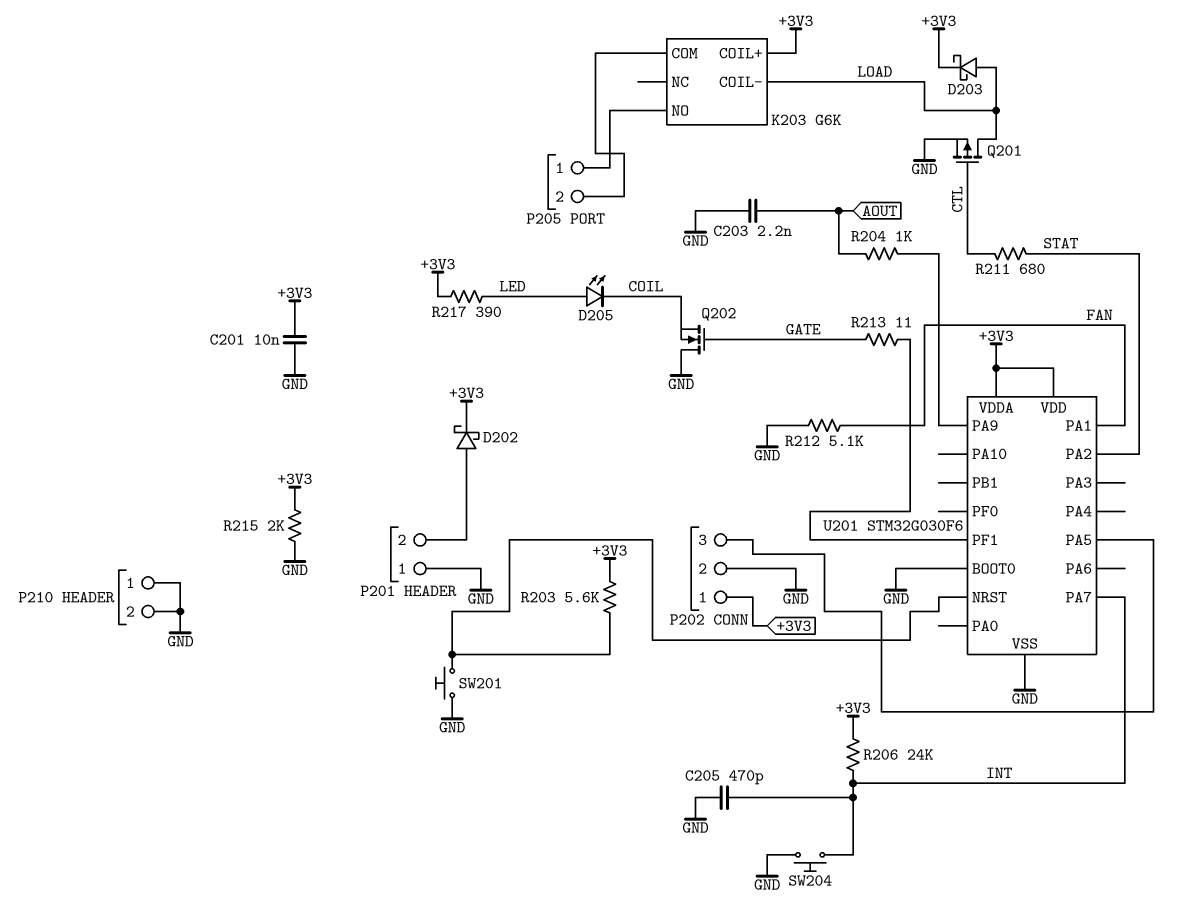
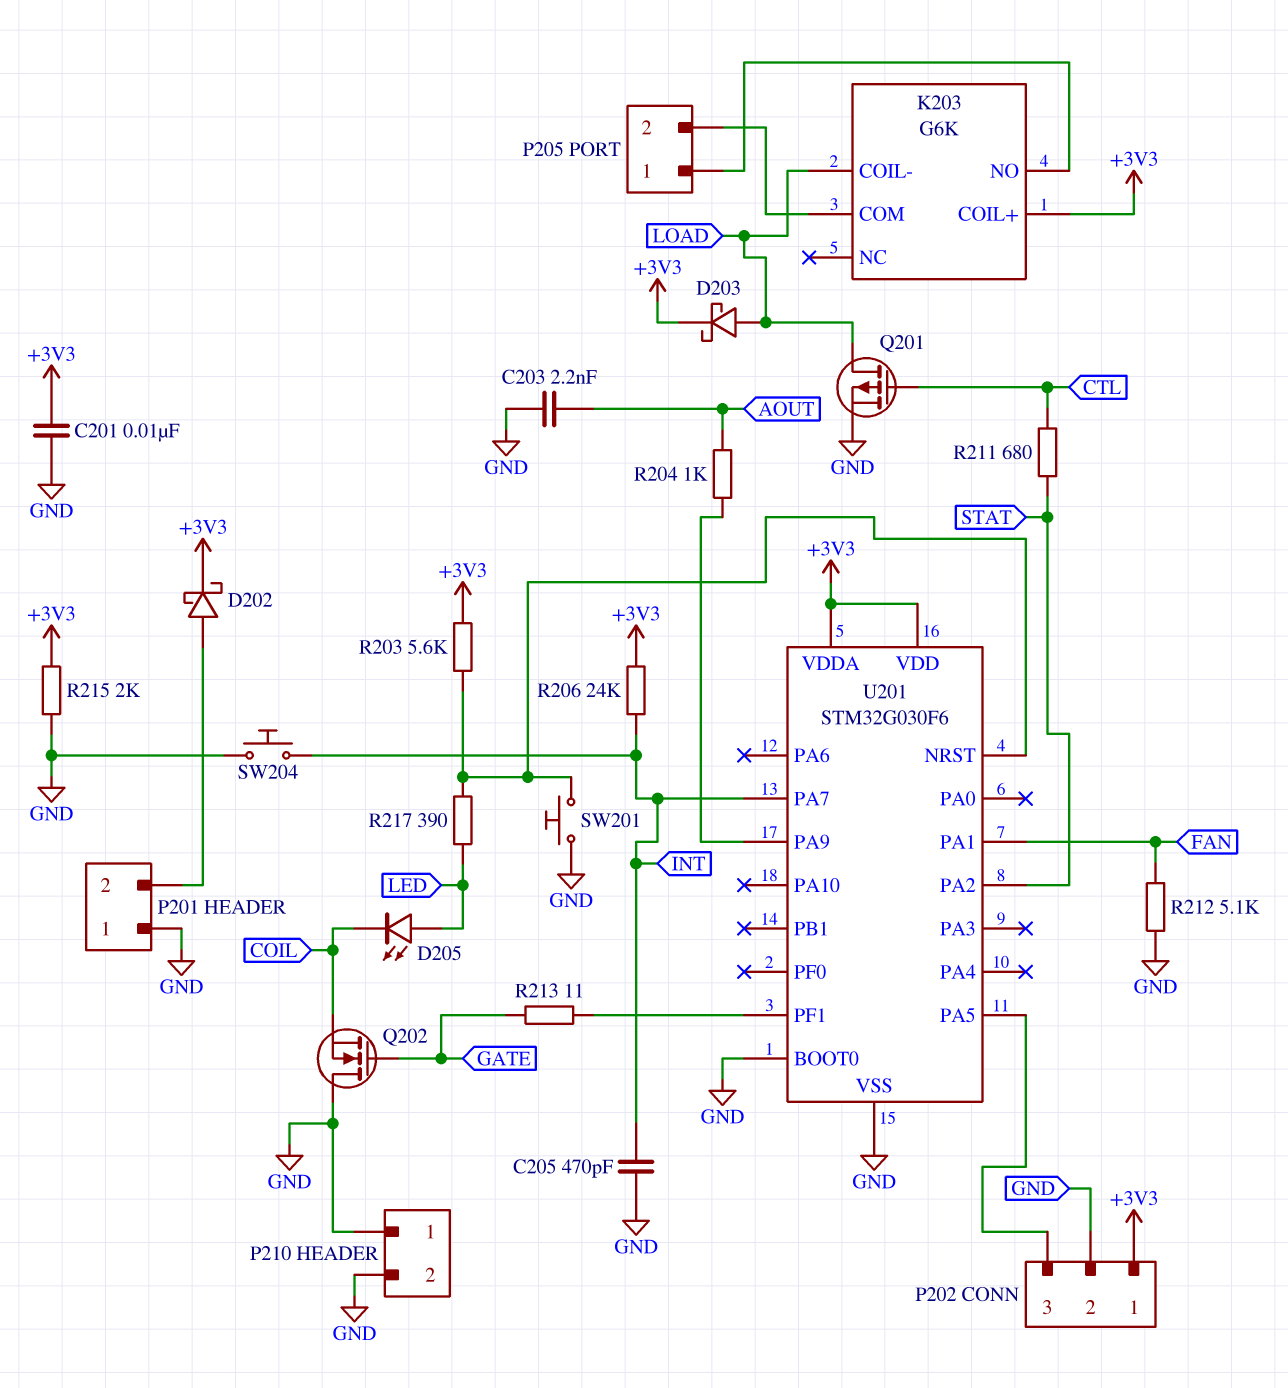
R217: 390 (+3V3, LED) -> 390 (LED, U201/NRST)

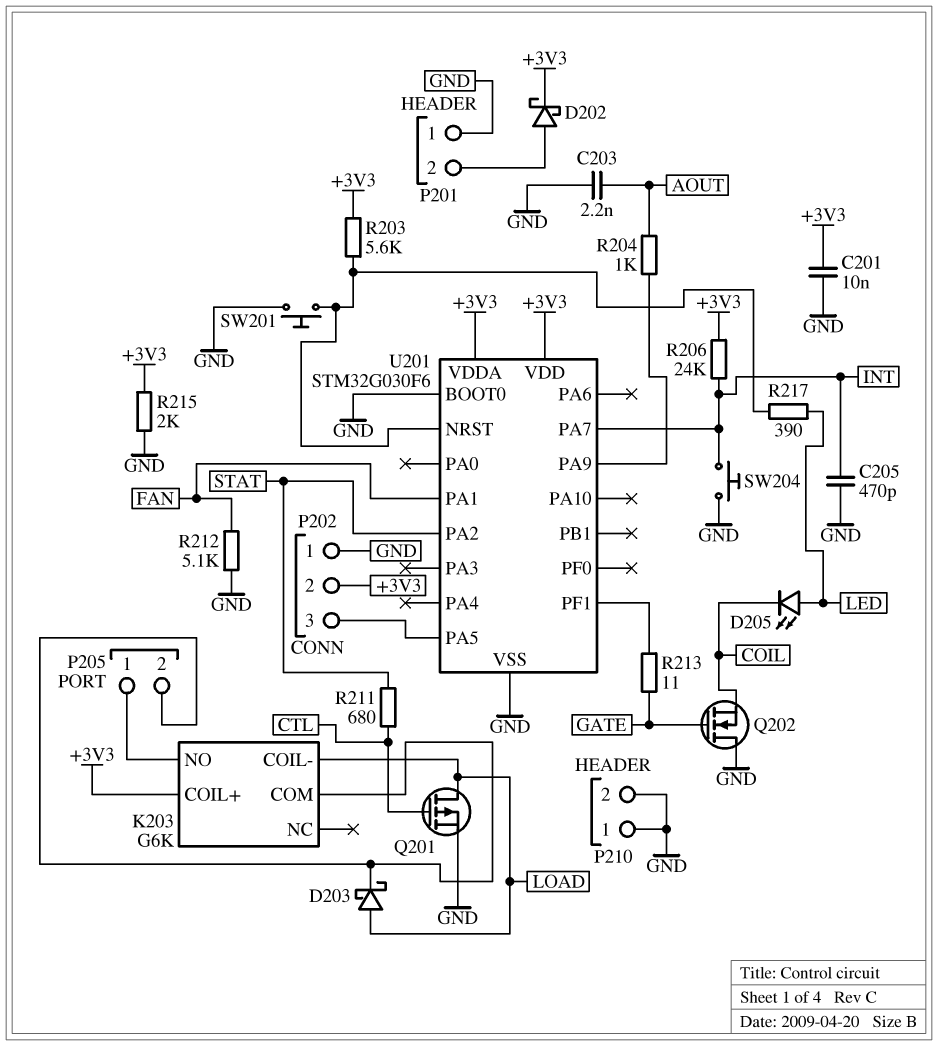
D203: schottky (A LOAD, K +3V3) -> schottky (A LOAD, K K203/COM)
P202 pin 1: +3V3 -> GND
P202 pin 2: GND -> +3V3

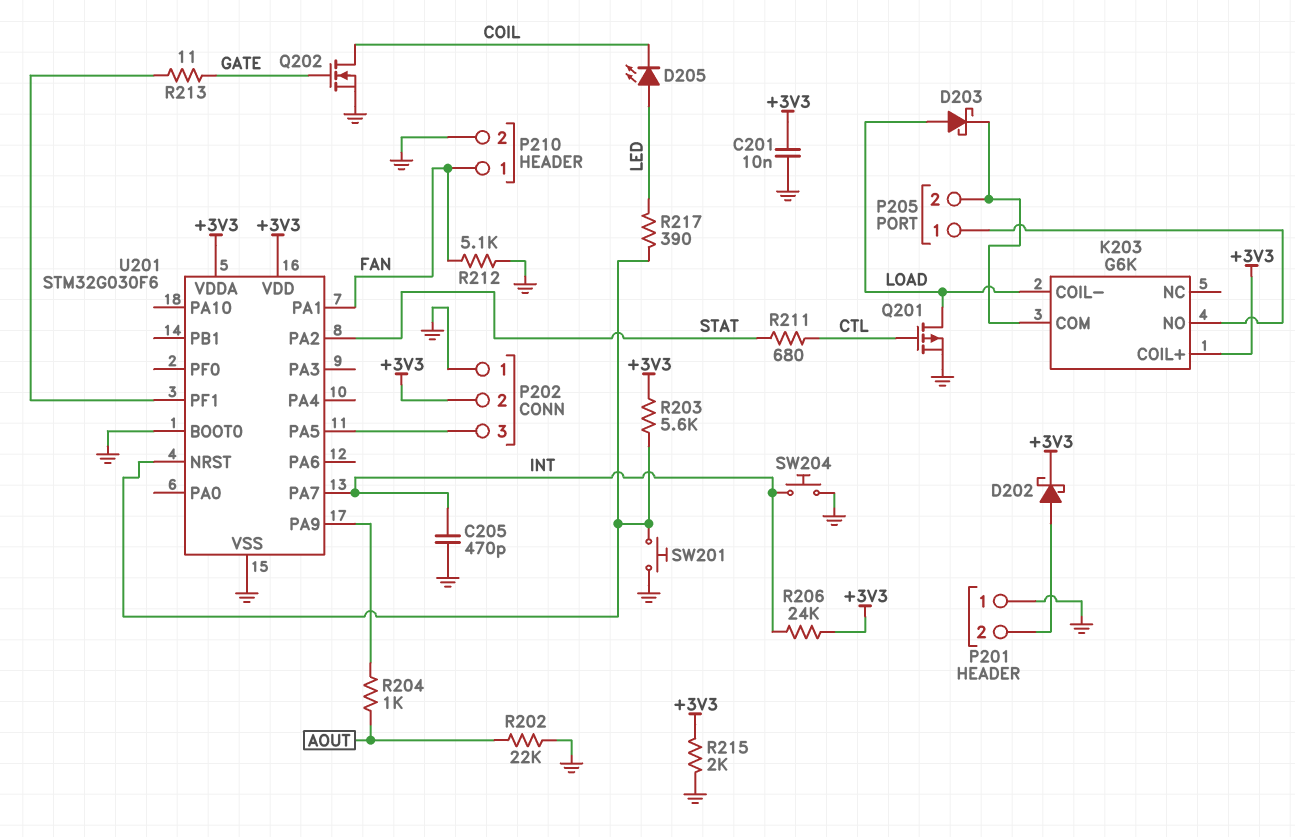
C203: 2.2nF (AOUT, GND) -> none
P210 pin 1: GND -> FAN
Q202: NMOS (G GATE, D GND, S COIL) -> NMOS (G GATE, D COIL, S GND)
R202: none -> 22k (AOUT, GND)

